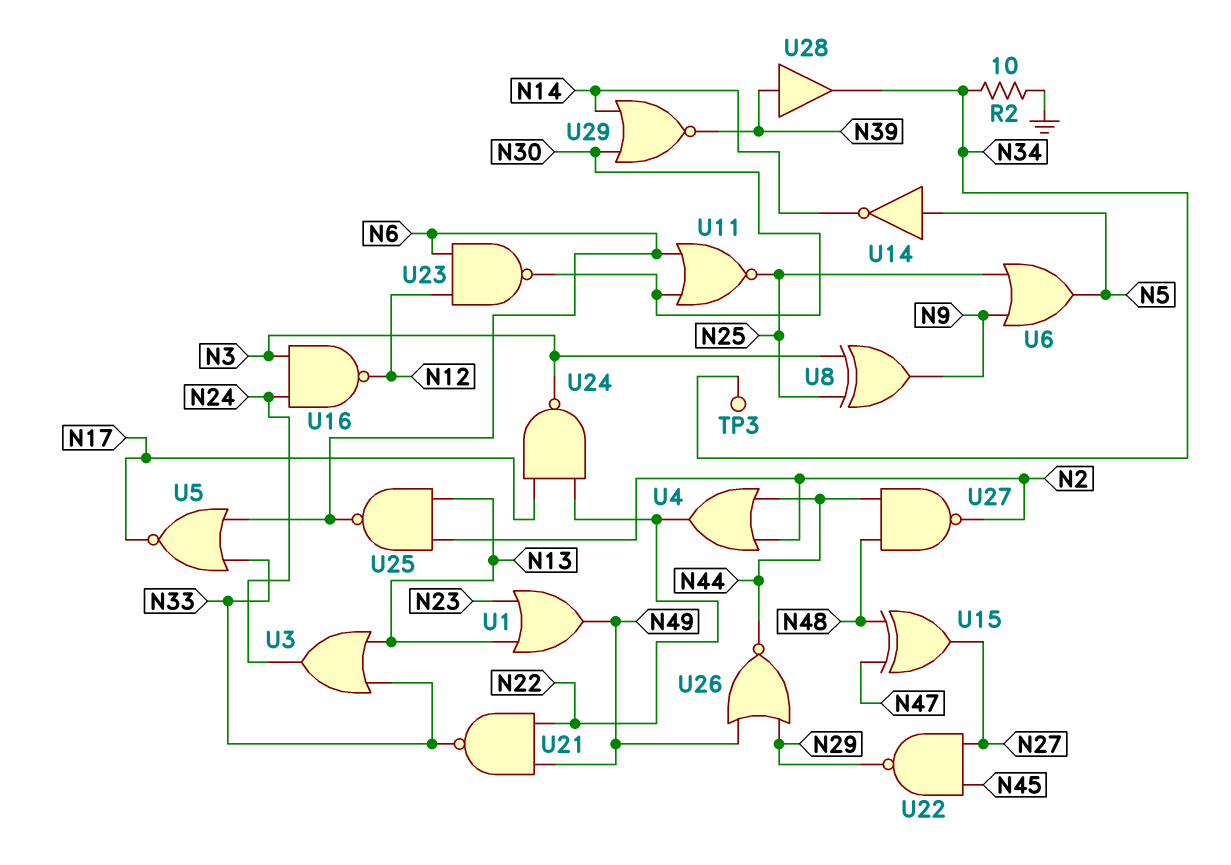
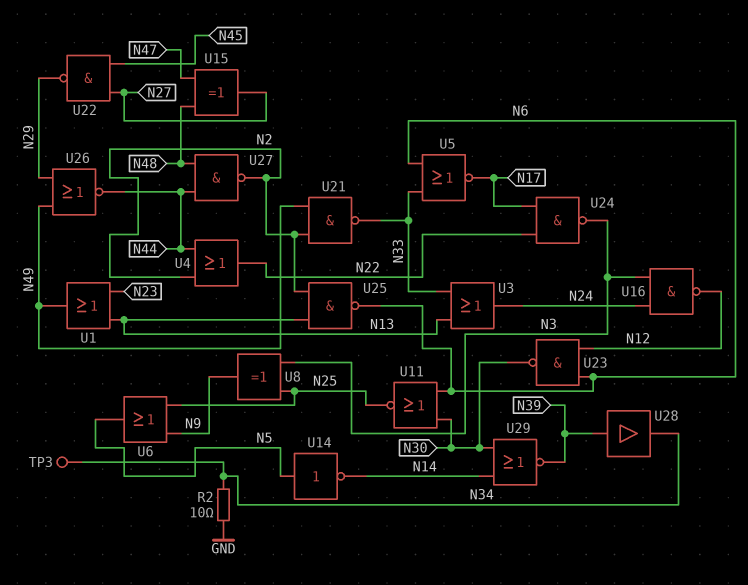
U21: NAND (in N22, in N49, out N33) -> NAND (in N2, in N49, out N33)

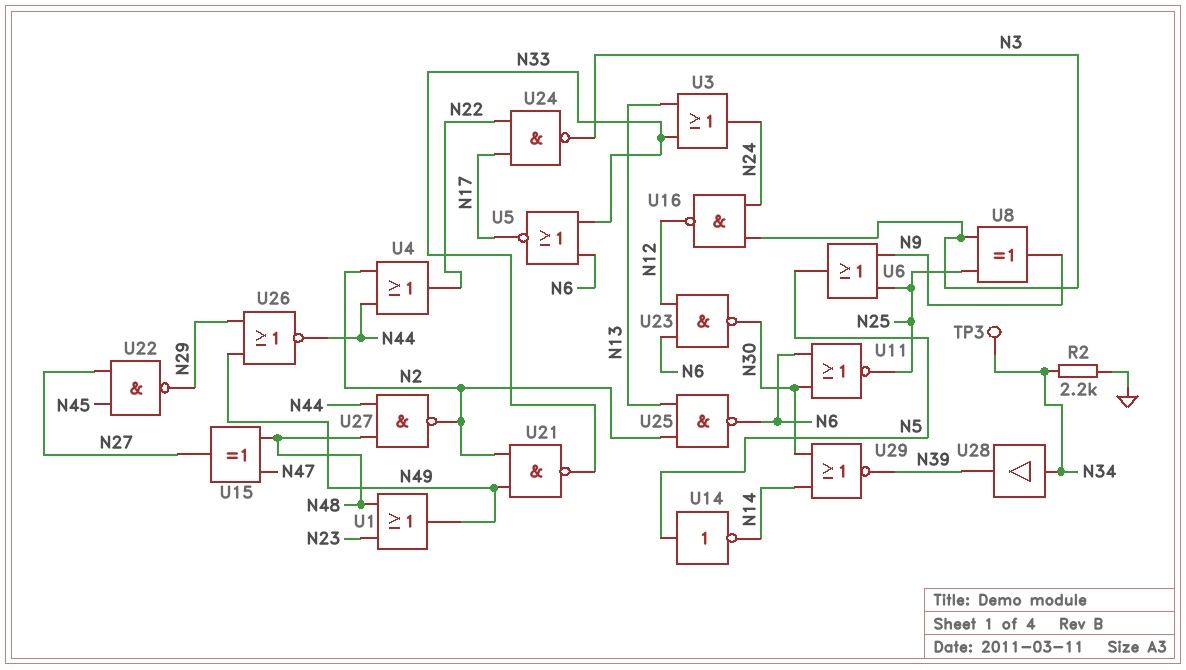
R2: 10 (GND, N34) -> 2.2k (GND, N34)
U1: OR (in N13, in N23, out N49) -> OR (in N23, in N48, out N49)
U28: buffer (in N39, out N34) -> buffer (in N34, out N39)

